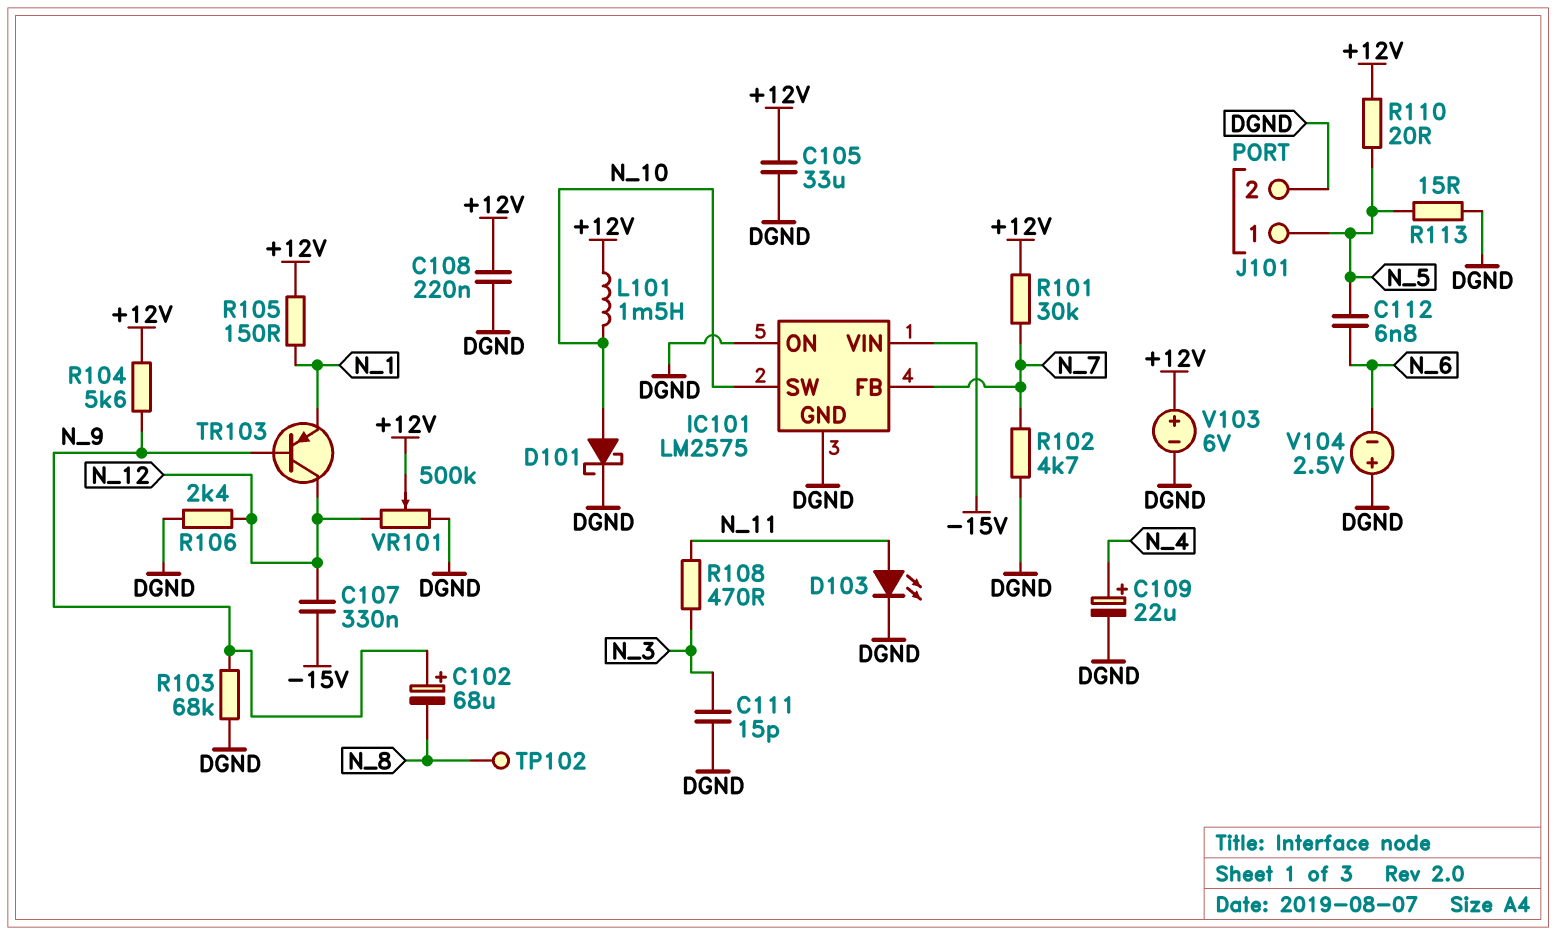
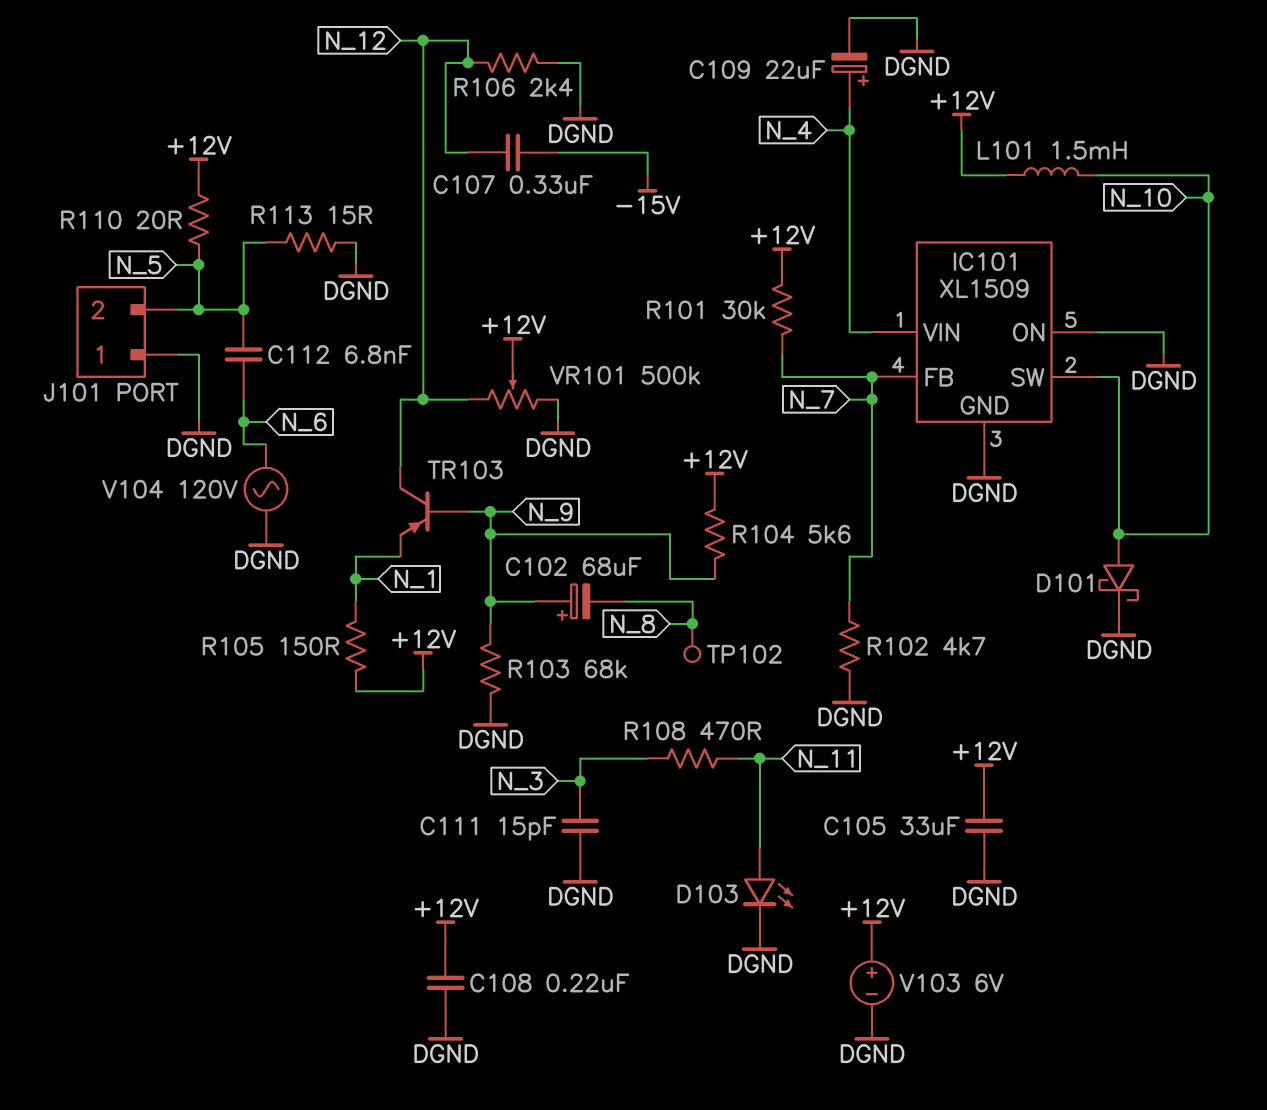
IC101: LM2575 -> XL1509
IC101 pin VIN: -15V -> N_4
J101 pin 1: N_5 -> DGND
J101 pin 2: DGND -> N_5
V104: 2.5V (plus DGND, minus N_6) -> AC 120V (DGND, N_6)

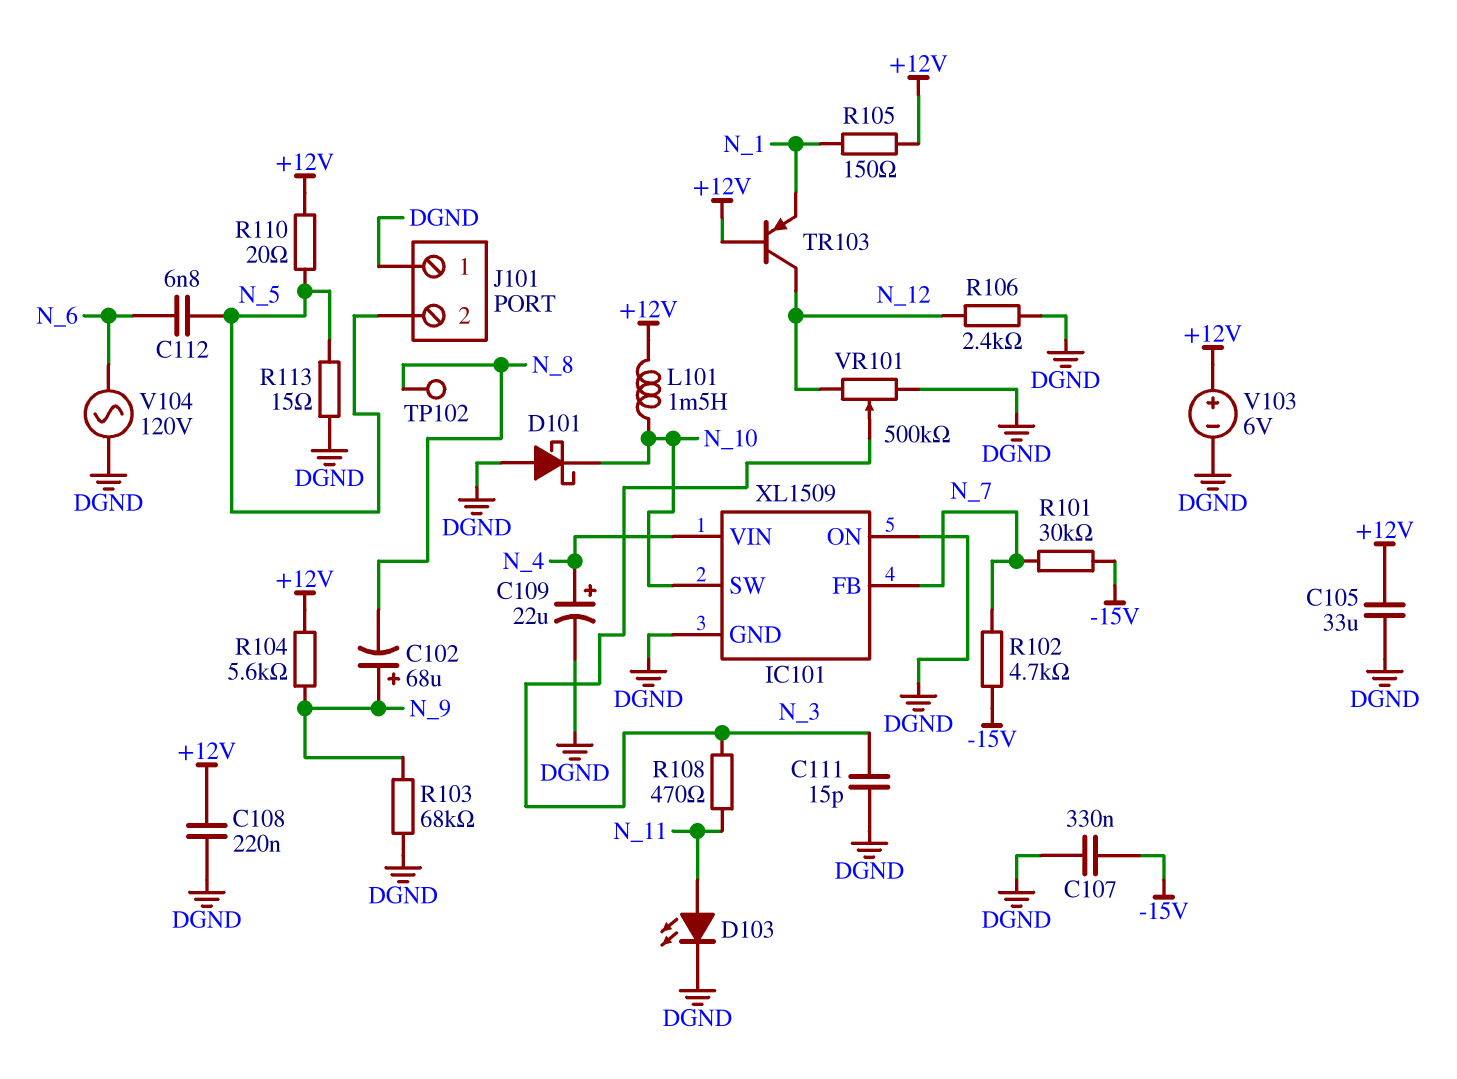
C107: 330nF (-15V, N_12) -> 330nF (-15V, DGND)
D101: schottky (A N_10, K DGND) -> schottky (A DGND, K N_10)
R101: 30k (+12V, N_7) -> 30k (-15V, N_7)
R102: 4.7k (DGND, N_7) -> 4.7k (-15V, N_7)
TR103: PNP (B N_9, C N_12, E N_1) -> PNP (B +12V, C N_12, E N_1)
VR101: 500k (DGND, N_12, wiper +12V) -> 500k (DGND, N_12, wiper N_3)

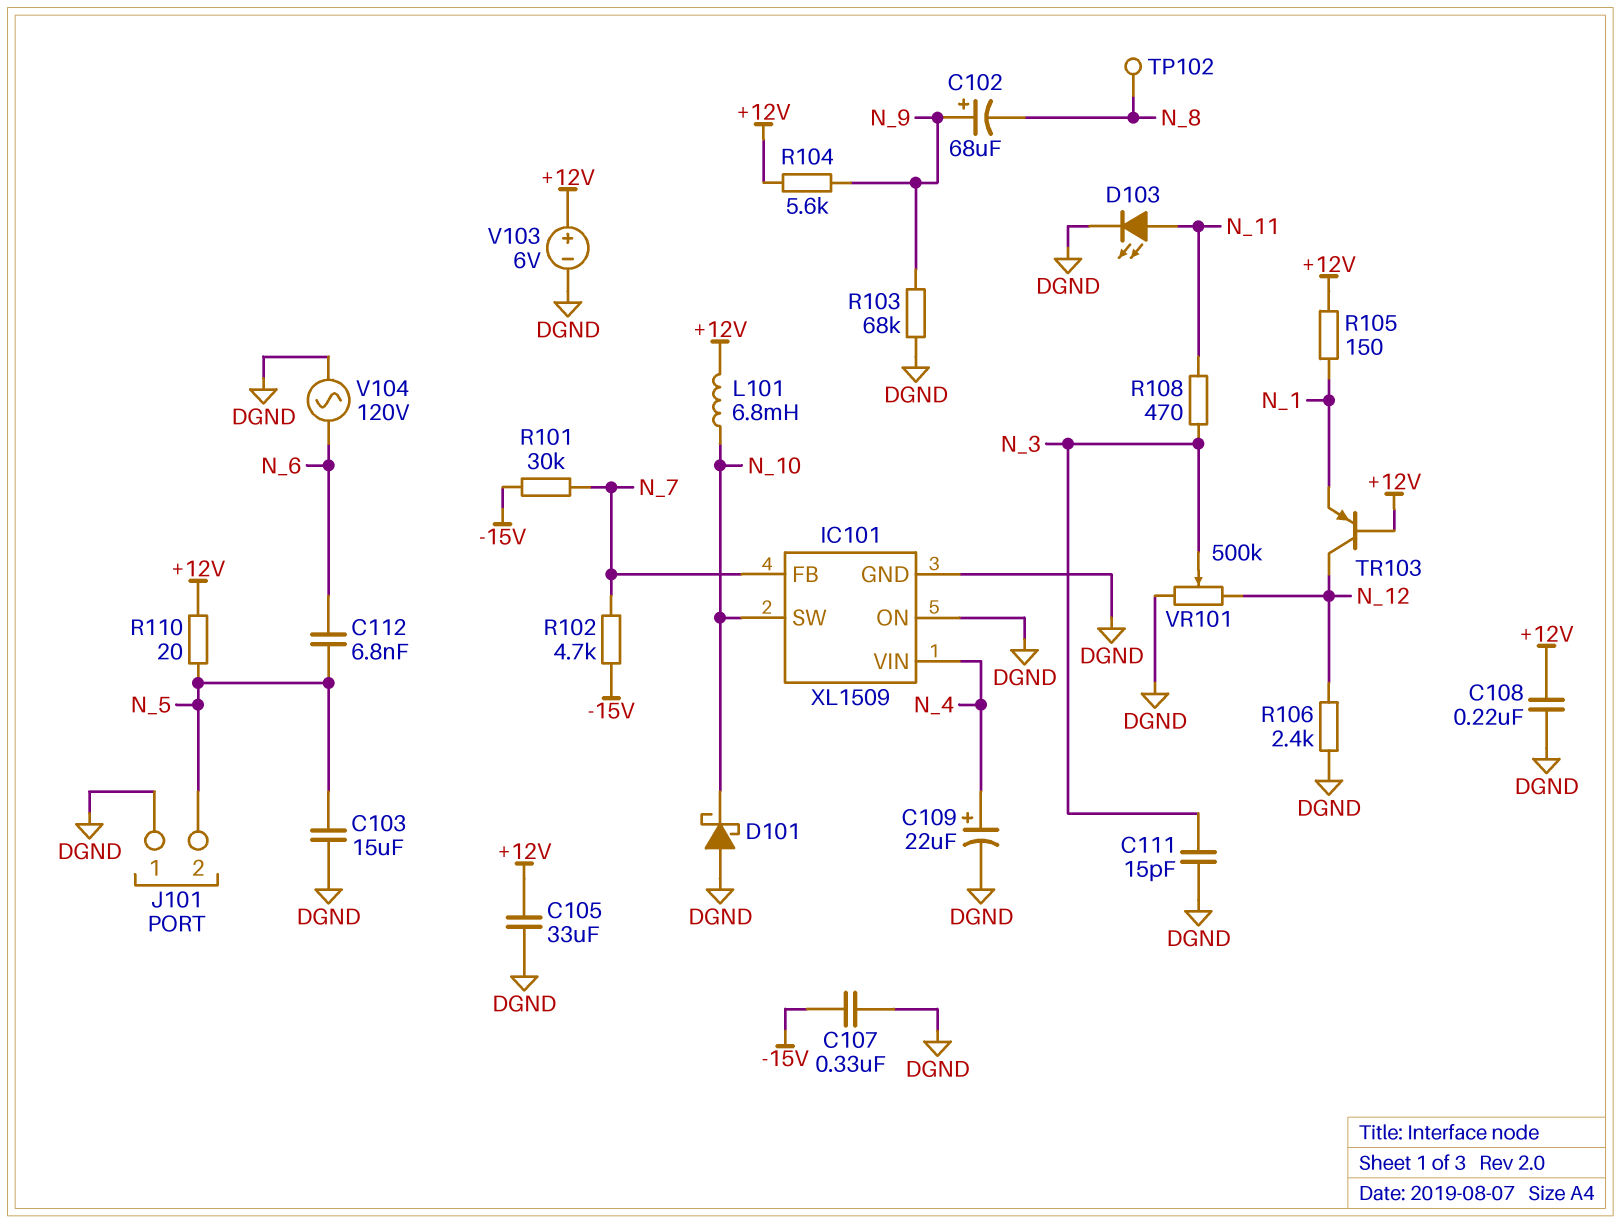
C103: none -> 15uF (DGND, N_5)
L101: 1.5mH (+12V, N_10) -> 6.8mH (+12V, N_10)
R113: 15 (DGND, N_5) -> none

